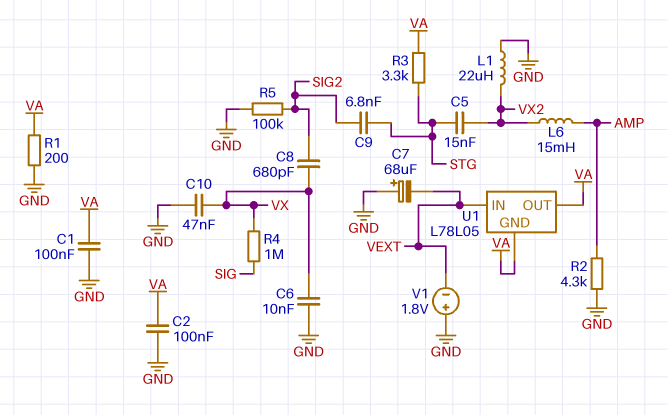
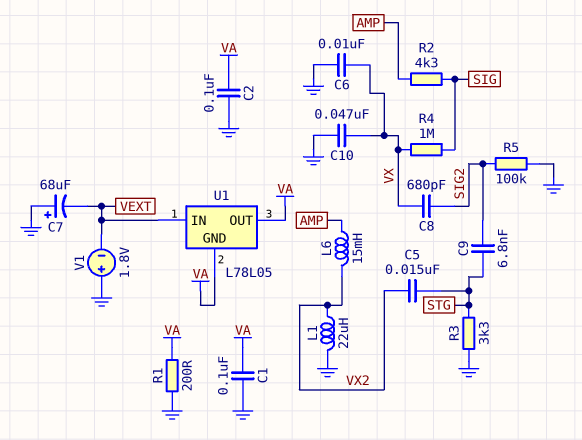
R2: 4.3k (AMP, GND) -> 4.3k (AMP, SIG)
R3: 3.3k (STG, VA) -> 3.3k (GND, STG)

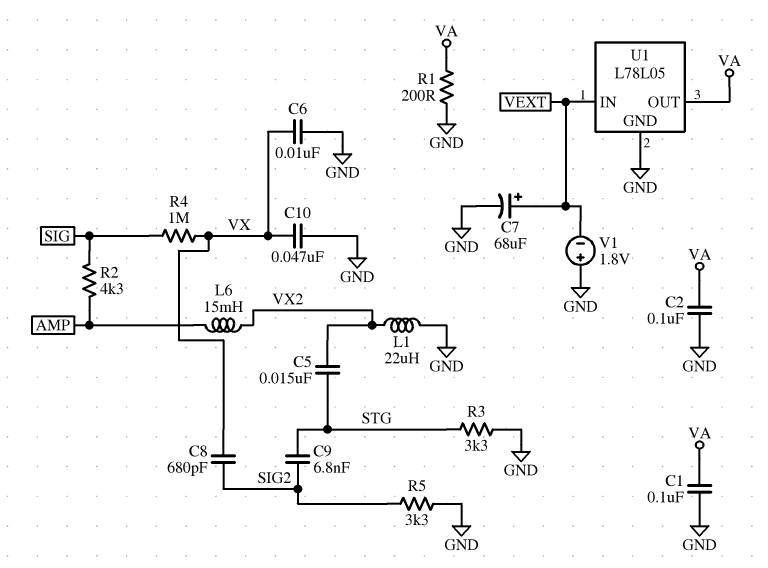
C7: 68uF (plus GND, minus VEXT) -> 68uF (plus VEXT, minus GND)
R5: 100k (GND, SIG2) -> 3.3k (GND, SIG2)
U1 pin GND: VA -> GND

